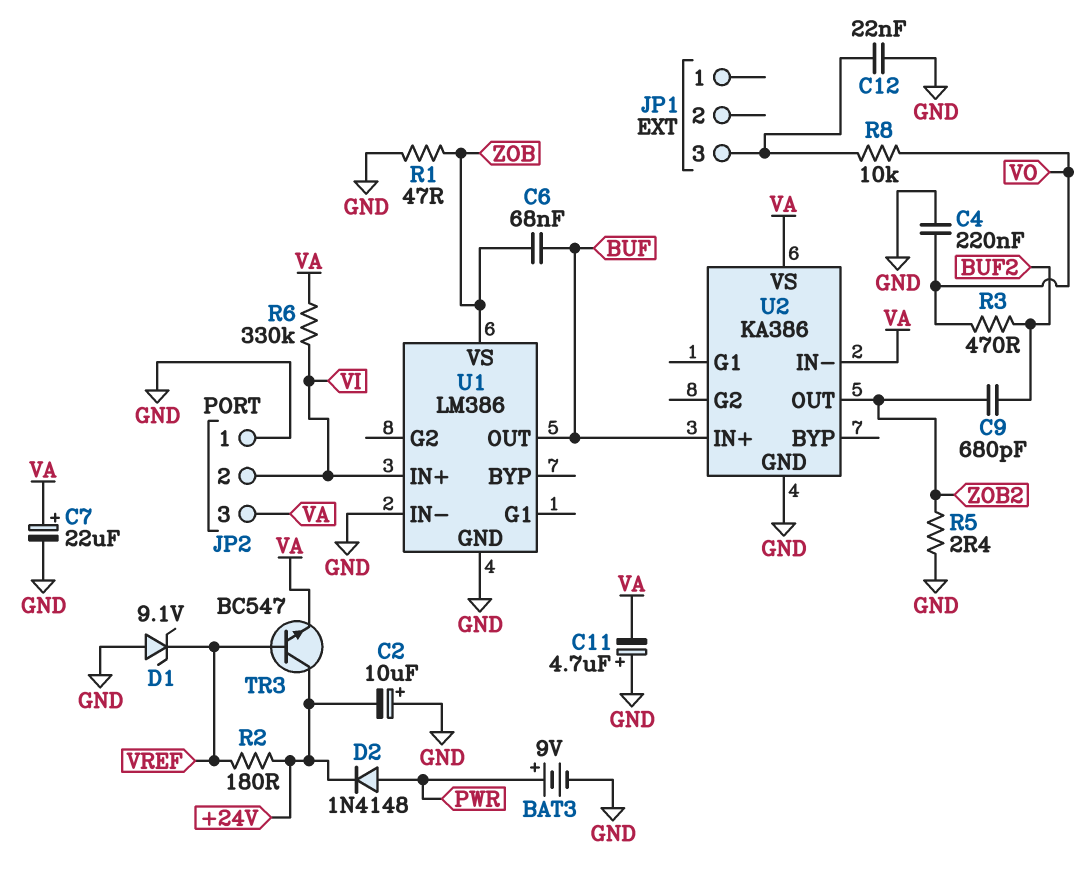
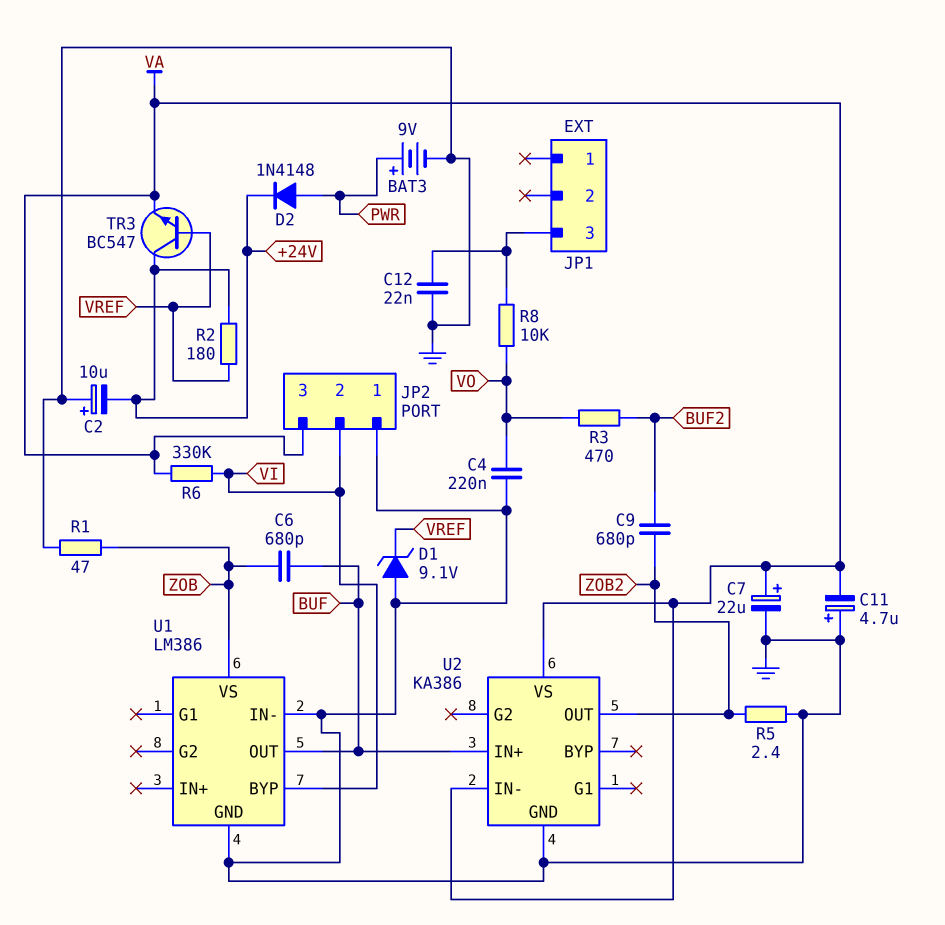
C6: 68nF (BUF, ZOB) -> 680pF (BUF, ZOB)
U1 pin BYP: none -> VI
U1 pin IN+: VI -> none

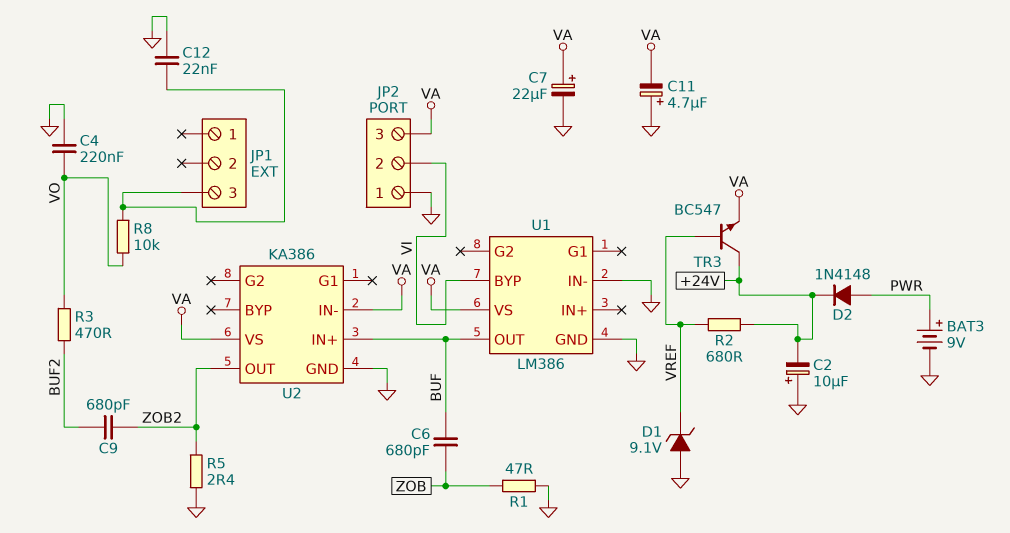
R2: 180 (+24V, VREF) -> 680 (+24V, VREF)
R6: 330k (VA, VI) -> none
U1 pin VS: ZOB -> VA

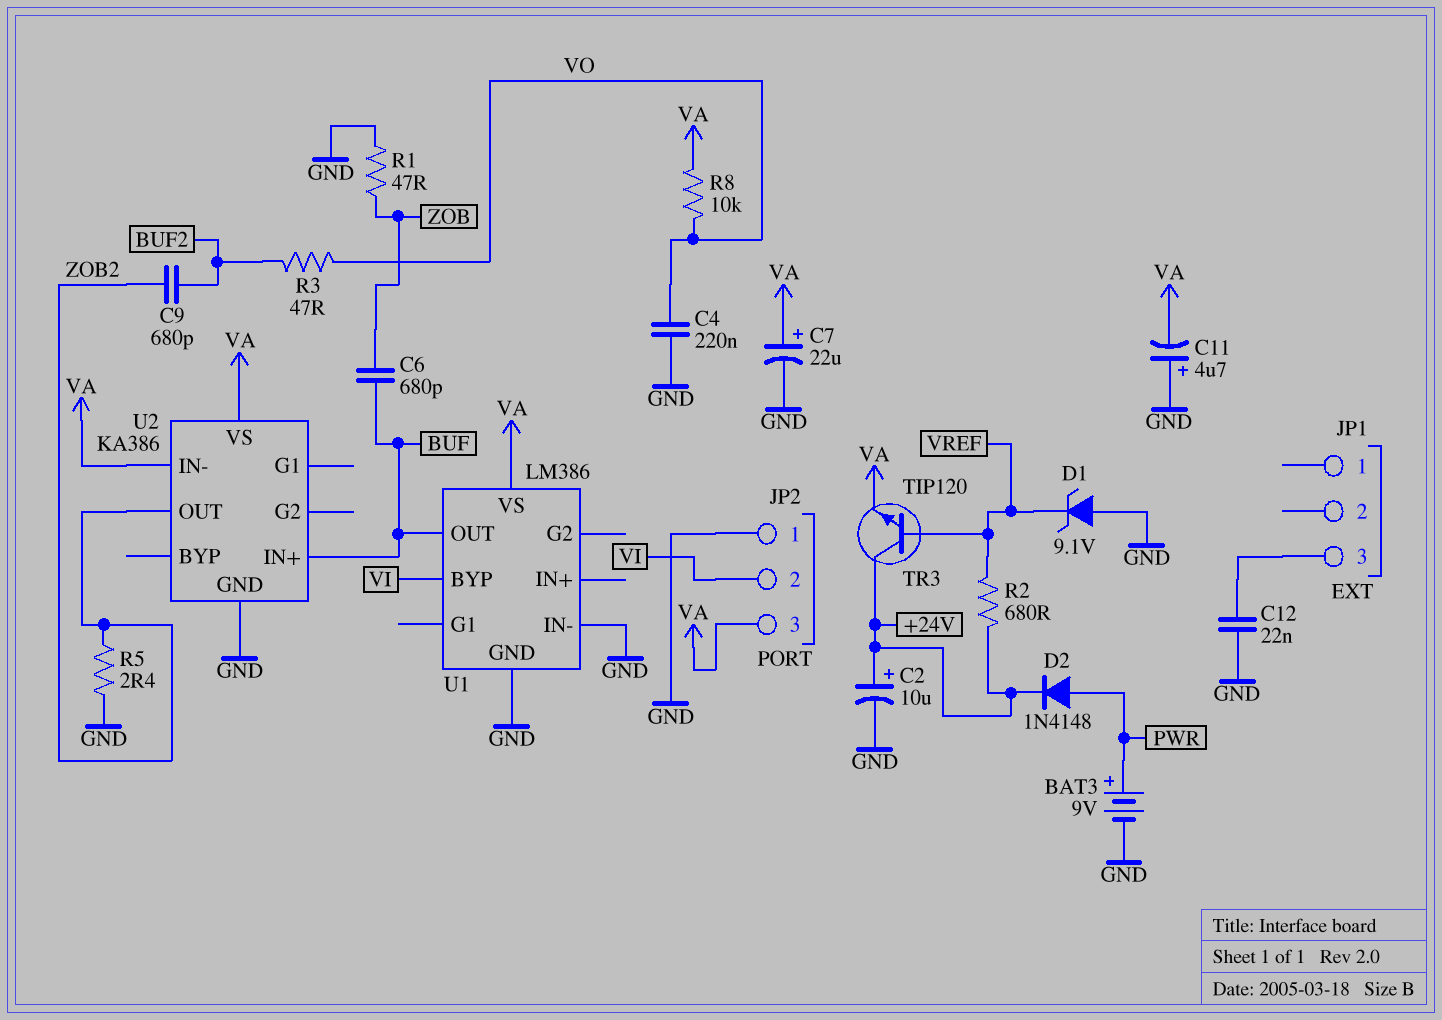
C2: 10uF (plus GND, minus +24V) -> 10uF (plus +24V, minus GND)
R3: 470 (BUF2, VO) -> 47 (BUF2, VO)
R8: 10k (JP1/3, VO) -> 10k (VA, VO)
TR3: NPN BC547 (B VREF, C +24V, E VA) -> NPN TIP120 (B VREF, C +24V, E VA)

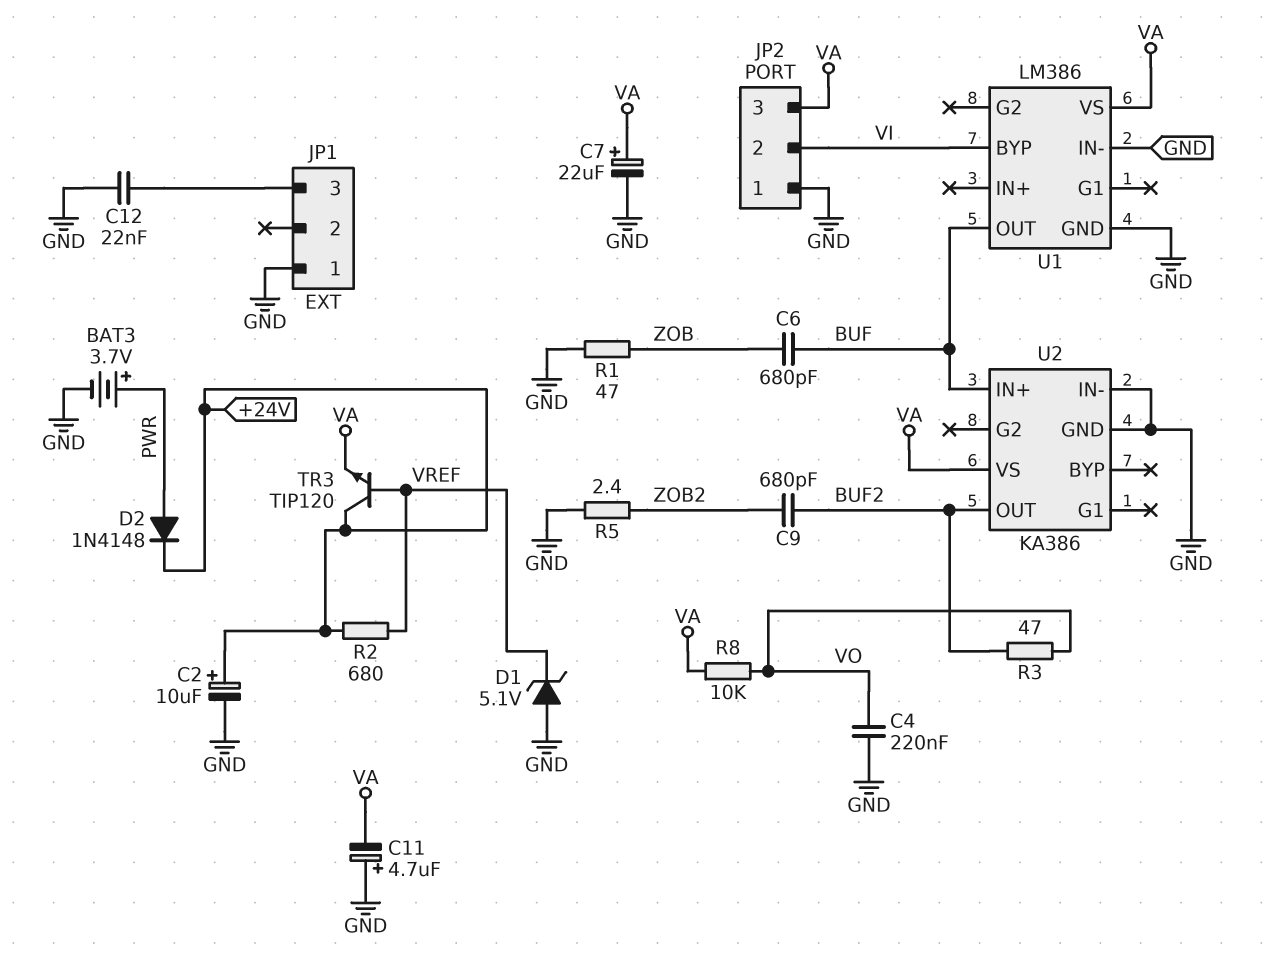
BAT3: 9V (plus PWR, minus GND) -> 3.7V (plus PWR, minus GND)
D1: zener 9.1V (A GND, K VREF) -> zener 5.1V (A GND, K VREF)
JP1 pin 1: none -> GND
U2 pin IN-: VA -> GND
U2 pin OUT: ZOB2 -> BUF2

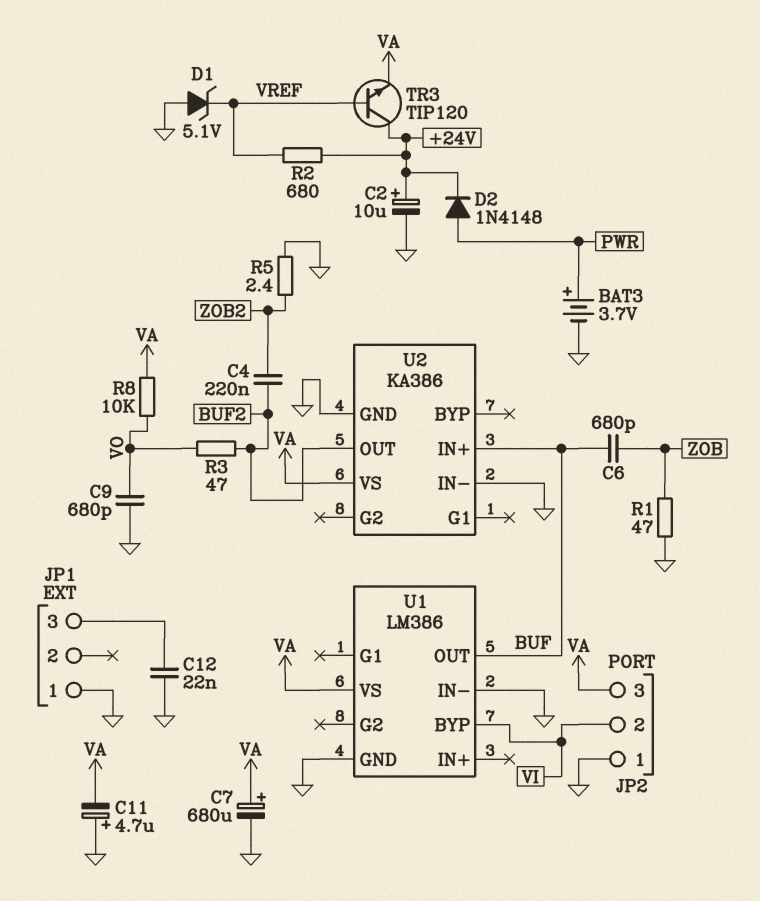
C4: 220nF (GND, VO) -> 220nF (BUF2, ZOB2)
C7: 22uF (plus VA, minus GND) -> 680uF (plus VA, minus GND)
C9: 680pF (BUF2, ZOB2) -> 680pF (GND, VO)

